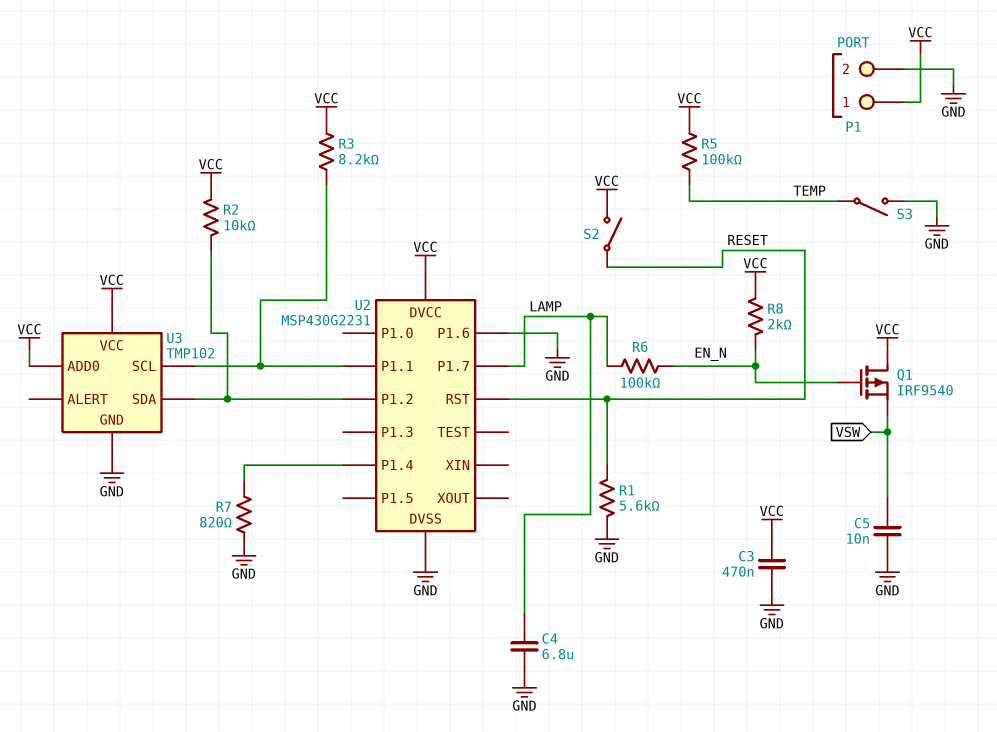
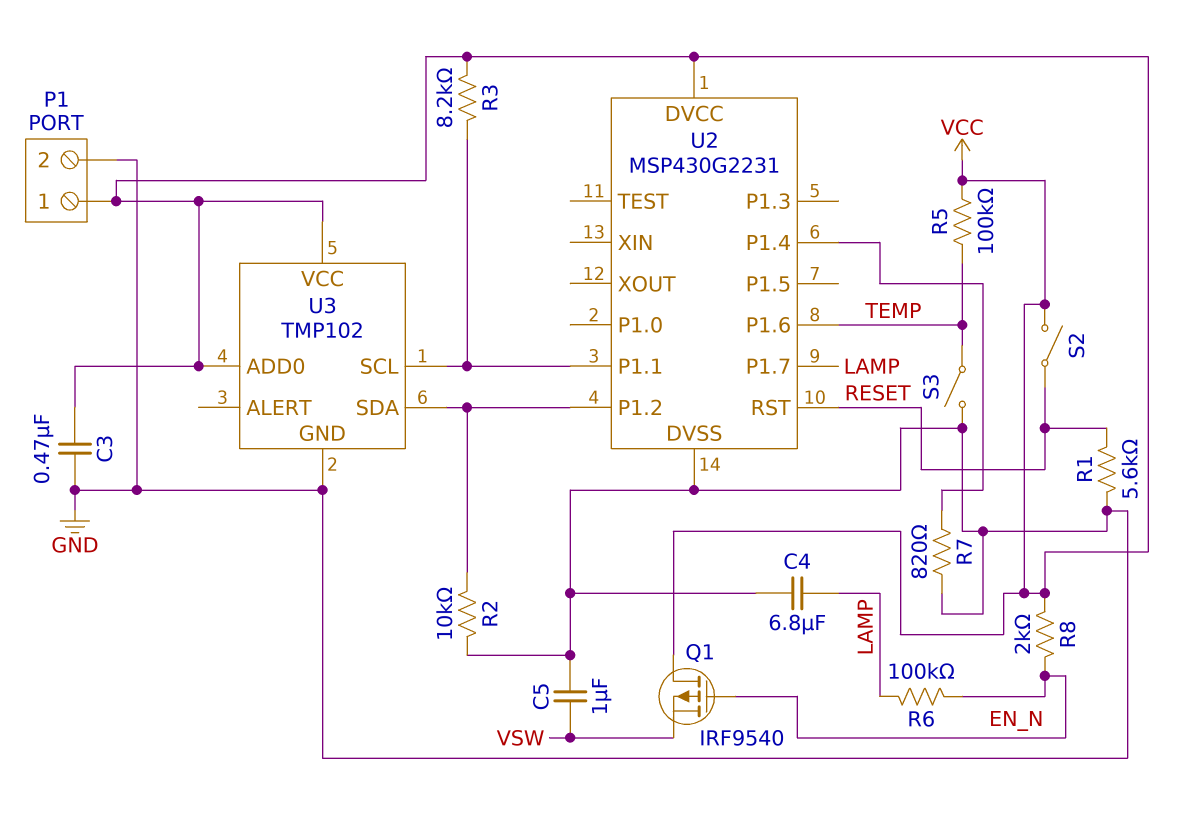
C5: 10nF (GND, VSW) -> 1uF (GND, VSW)
R2: 10k (U2/P1.2, VCC) -> 10k (GND, U2/P1.2)
U2 pin P1.6: GND -> TEMP

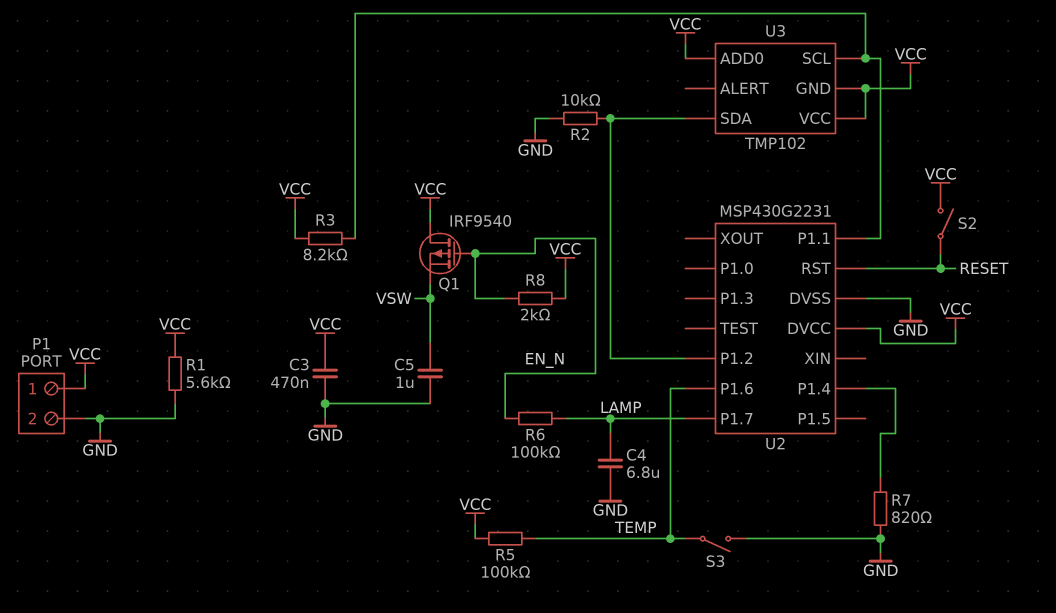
R1: 5.6k (GND, RESET) -> 5.6k (GND, VCC)
U3 pin GND: GND -> VCC

